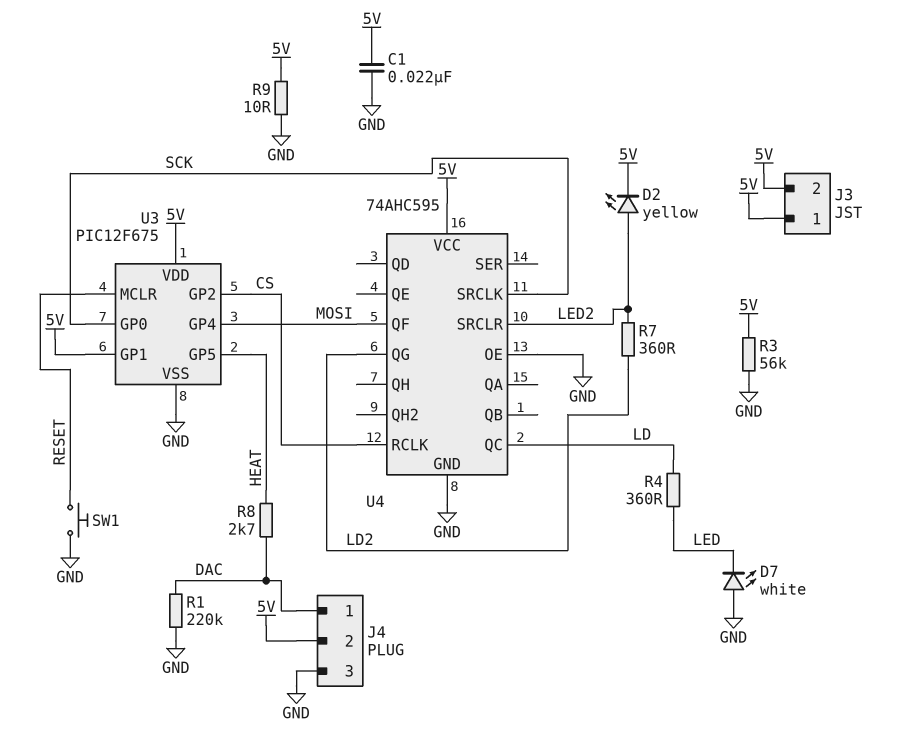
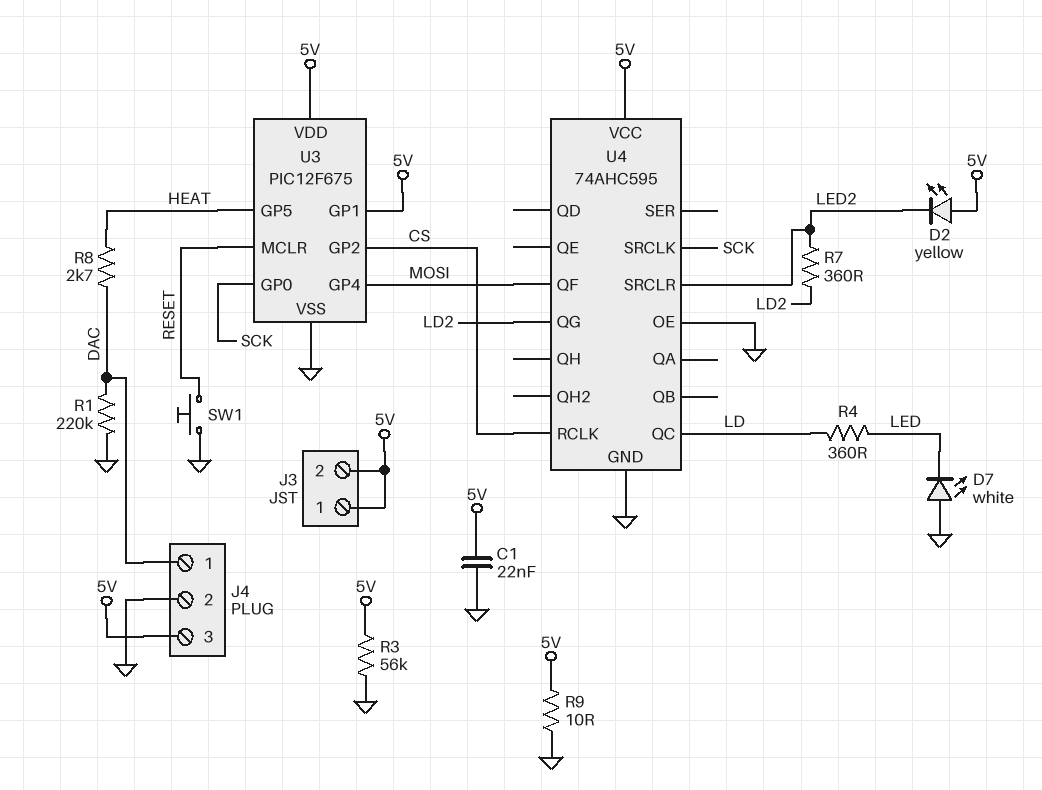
D2: LED yellow (A LED2, K 5V) -> LED yellow (A 5V, K LED2)
J4 pin 2: 5V -> GND
J4 pin 3: GND -> 5V

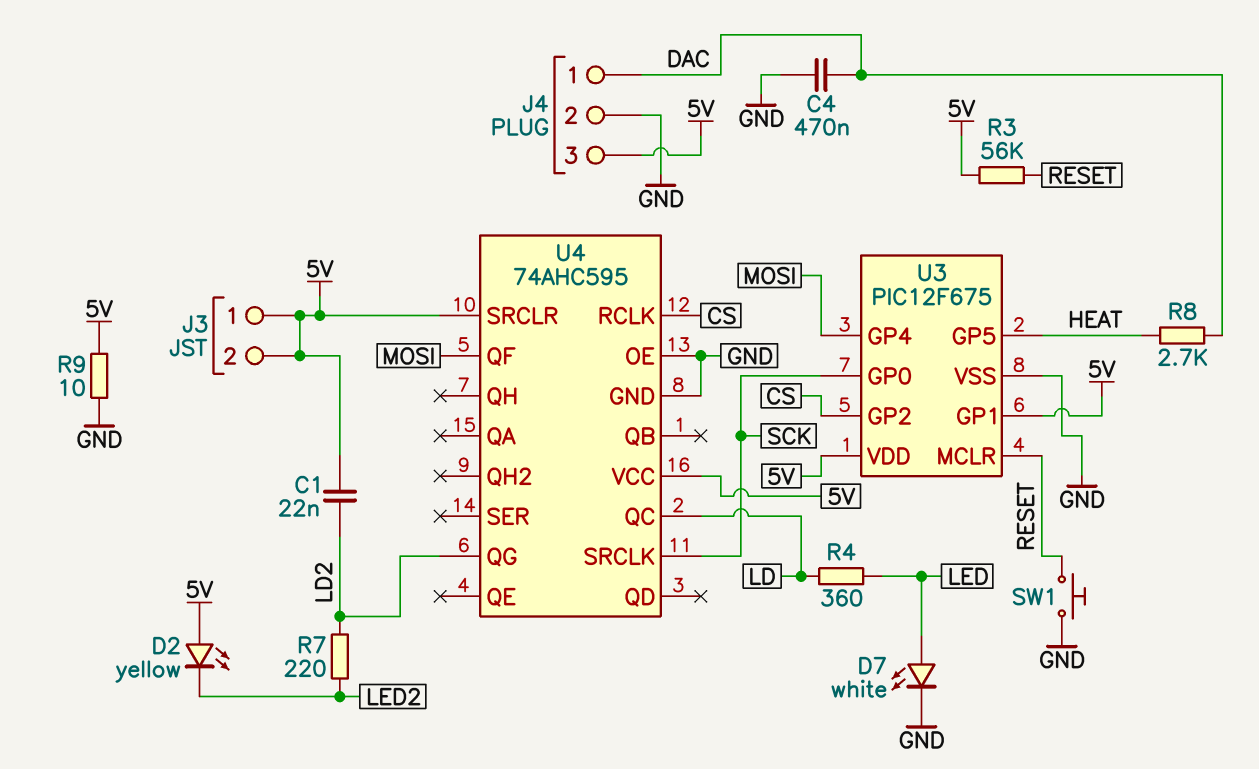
C1: 22nF (5V, GND) -> 22nF (5V, LD2)
C4: none -> 470nF (DAC, GND)
D7: LED white (A GND, K LED) -> LED white (A LED, K GND)
R1: 220k (DAC, GND) -> none
R3: 56k (5V, GND) -> 56k (5V, RESET)
R7: 360 (LD2, LED2) -> 220 (LD2, LED2)
U4 pin SRCLR: LED2 -> 5V

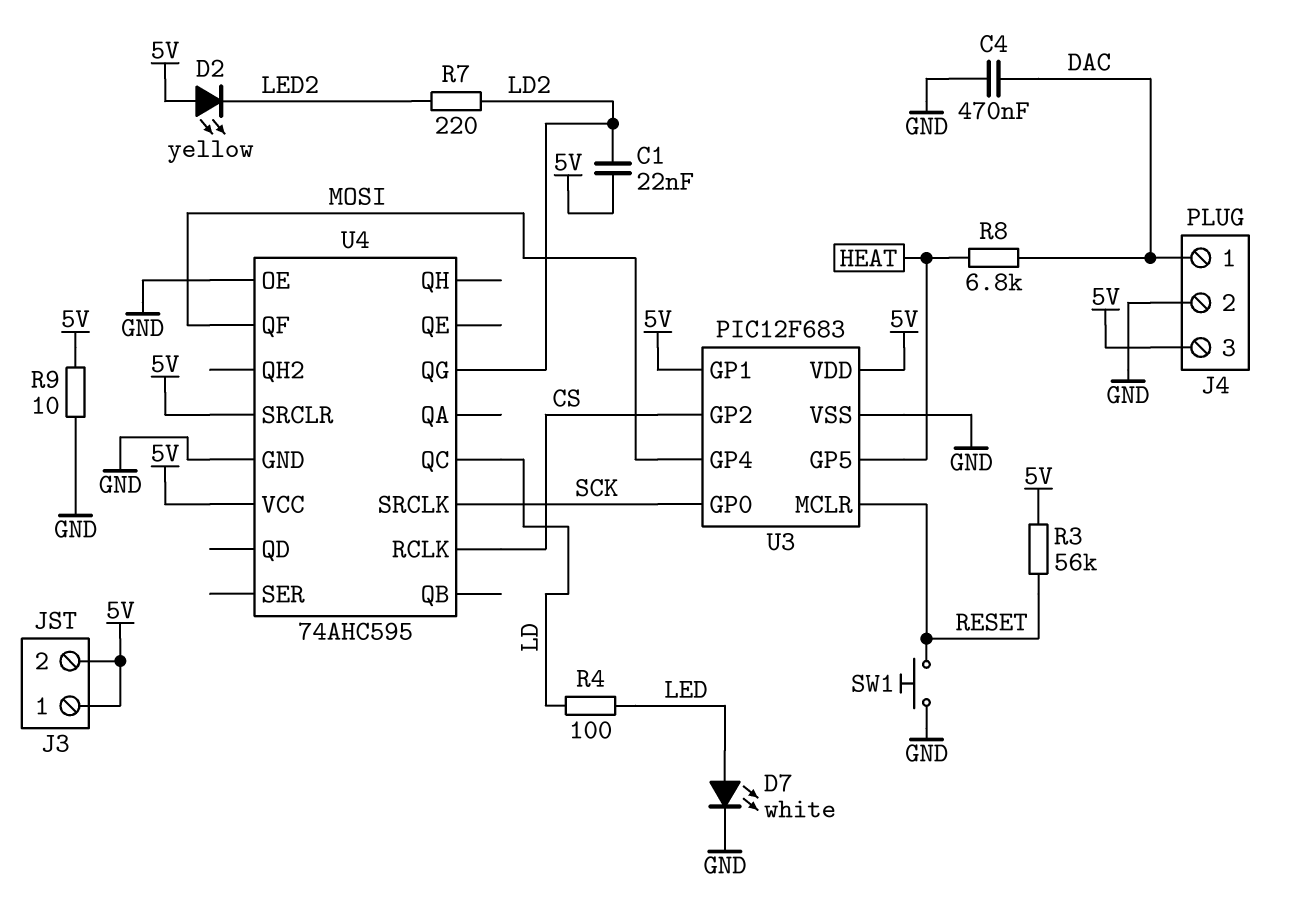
R4: 360 (LD, LED) -> 100 (LD, LED)
R8: 2.7k (DAC, HEAT) -> 6.8k (DAC, HEAT)
U3: PIC12F675 -> PIC12F683

